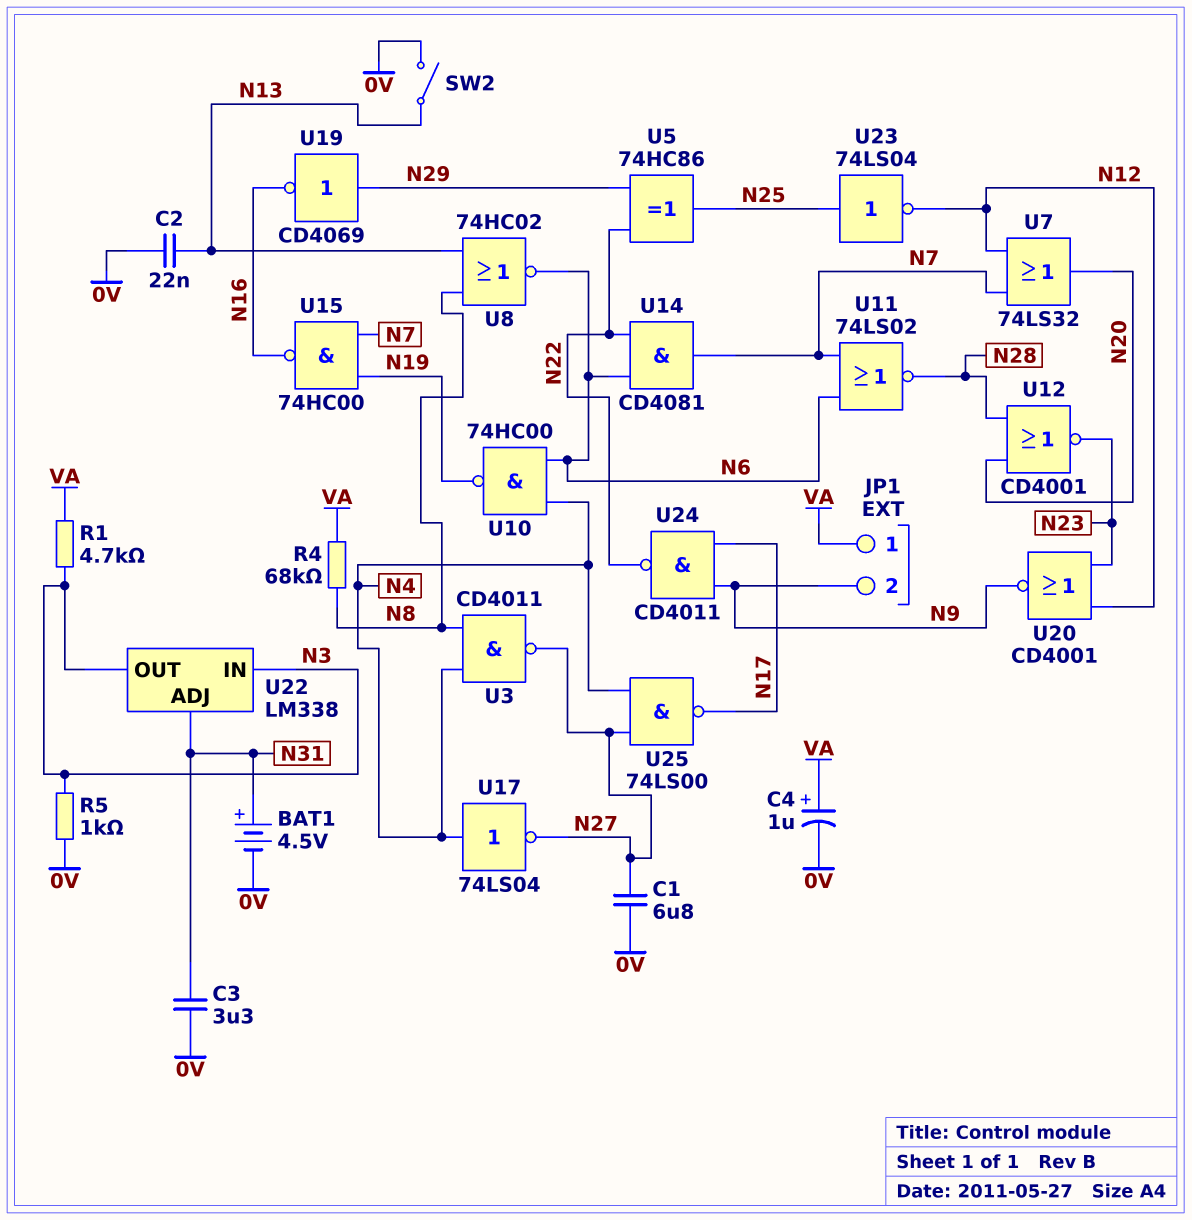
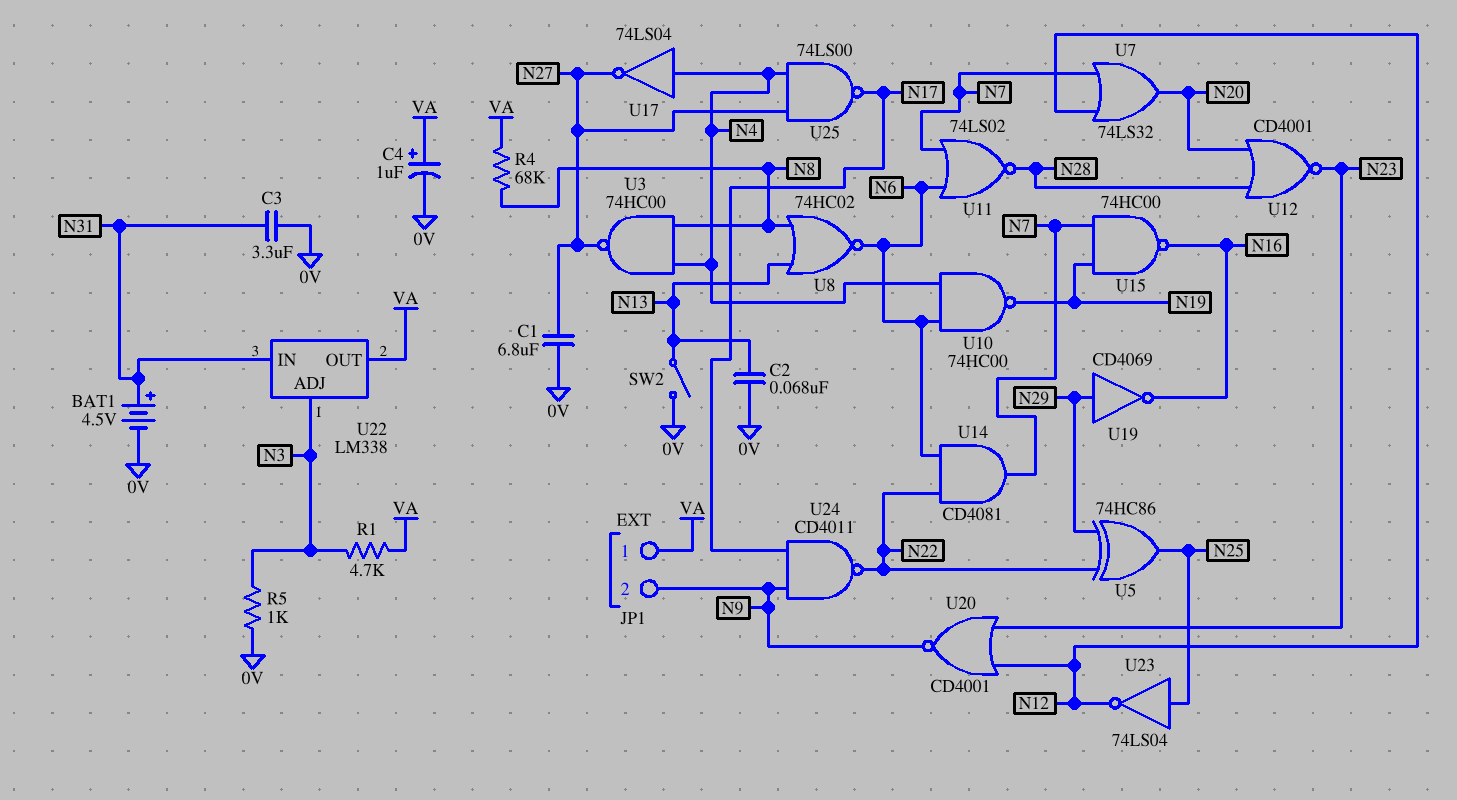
C2: 22nF (0V, N13) -> 68nF (0V, N13)
U3: NAND CD4011 (in N4, in N8, out N27) -> NAND 74HC00 (in N4, in N8, out N27)
U22 pin ADJ: N31 -> N3
U22 pin IN: N3 -> N31
U22 pin OUT: N3 -> VA

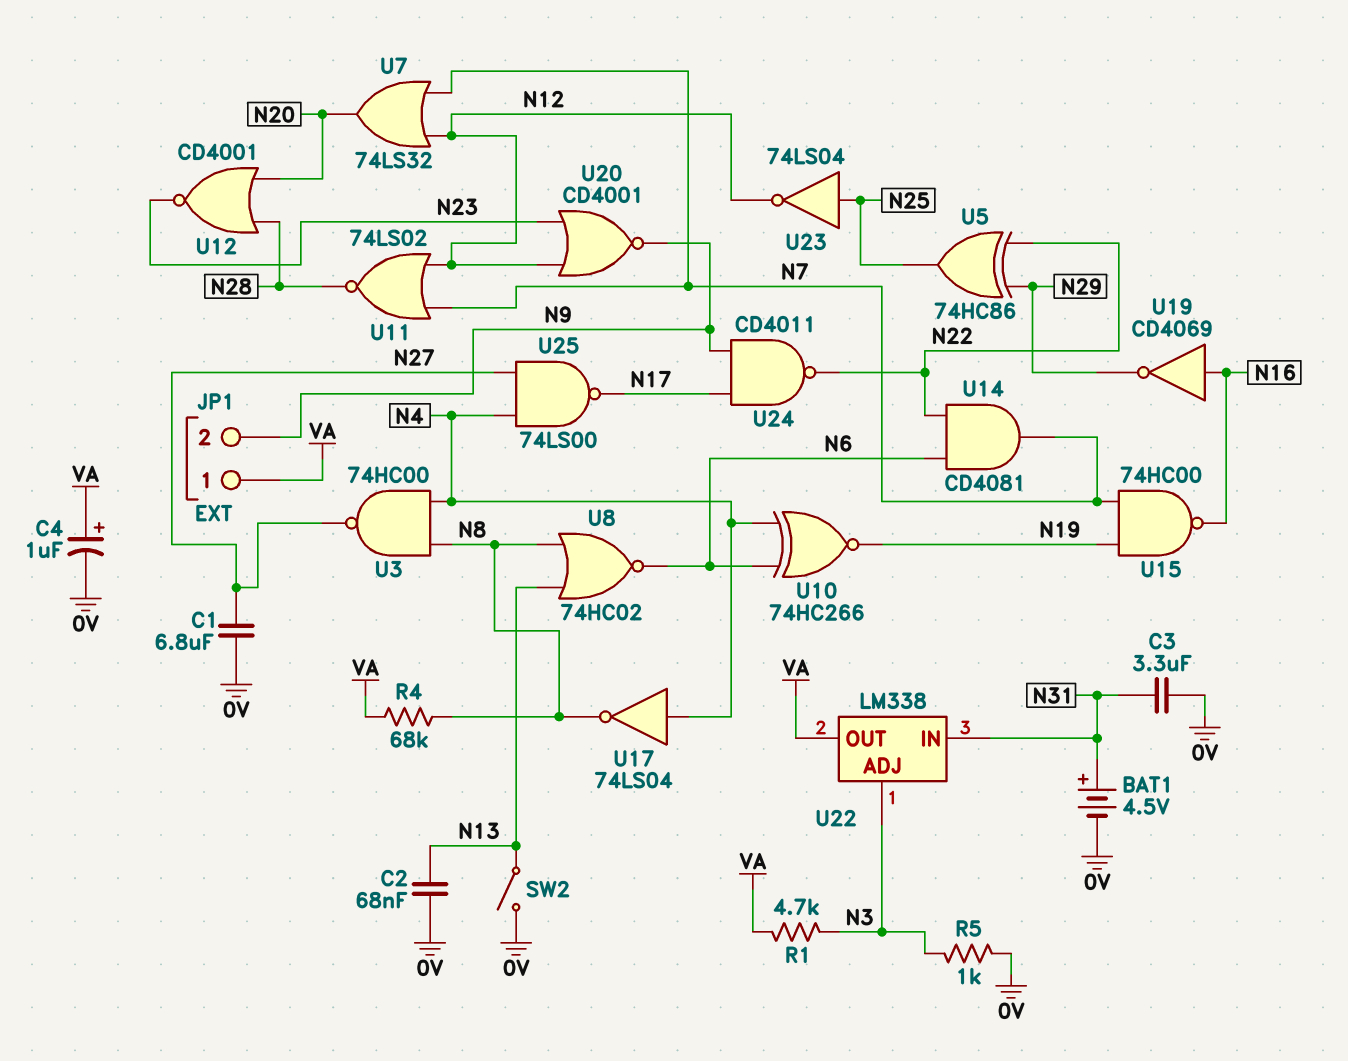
U10: NAND 74HC00 (in N4, in N6, out N19) -> XNOR 74HC266 (in N4, in N6, out N19)
U11: NOR 74LS02 (in N6, in N7, out N28) -> NOR 74LS02 (in N7, in N12, out N28)
U17: NOT 74LS04 (in N4, out N27) -> NOT 74LS04 (in N4, out N8)
U19: NOT CD4069 (in N29, out N16) -> NOT CD4069 (in N16, out N29)

